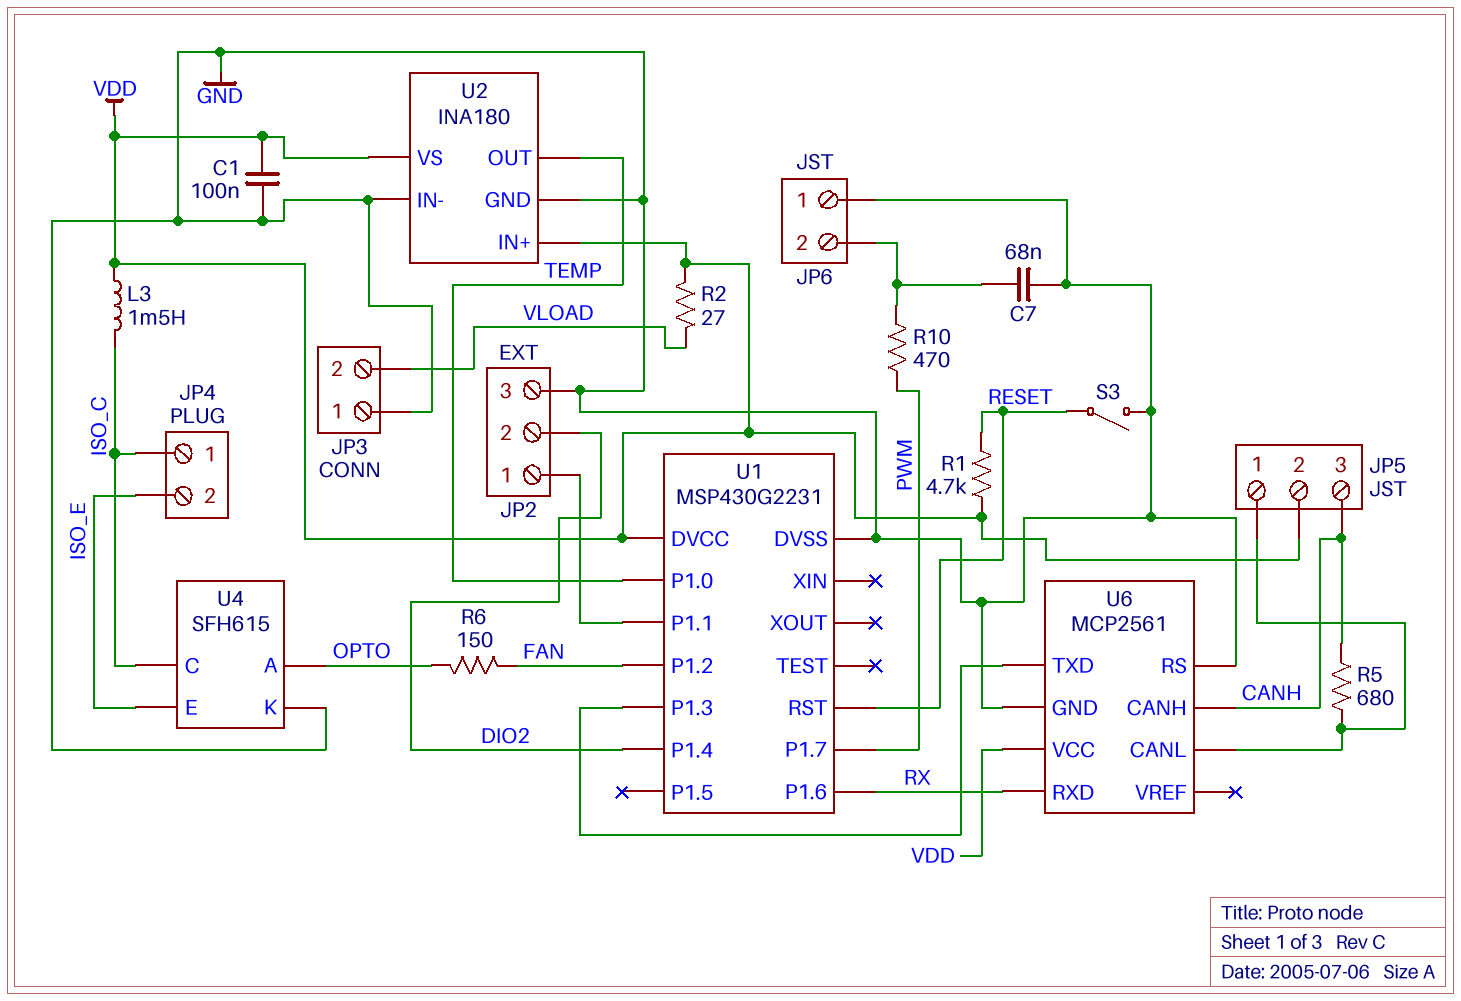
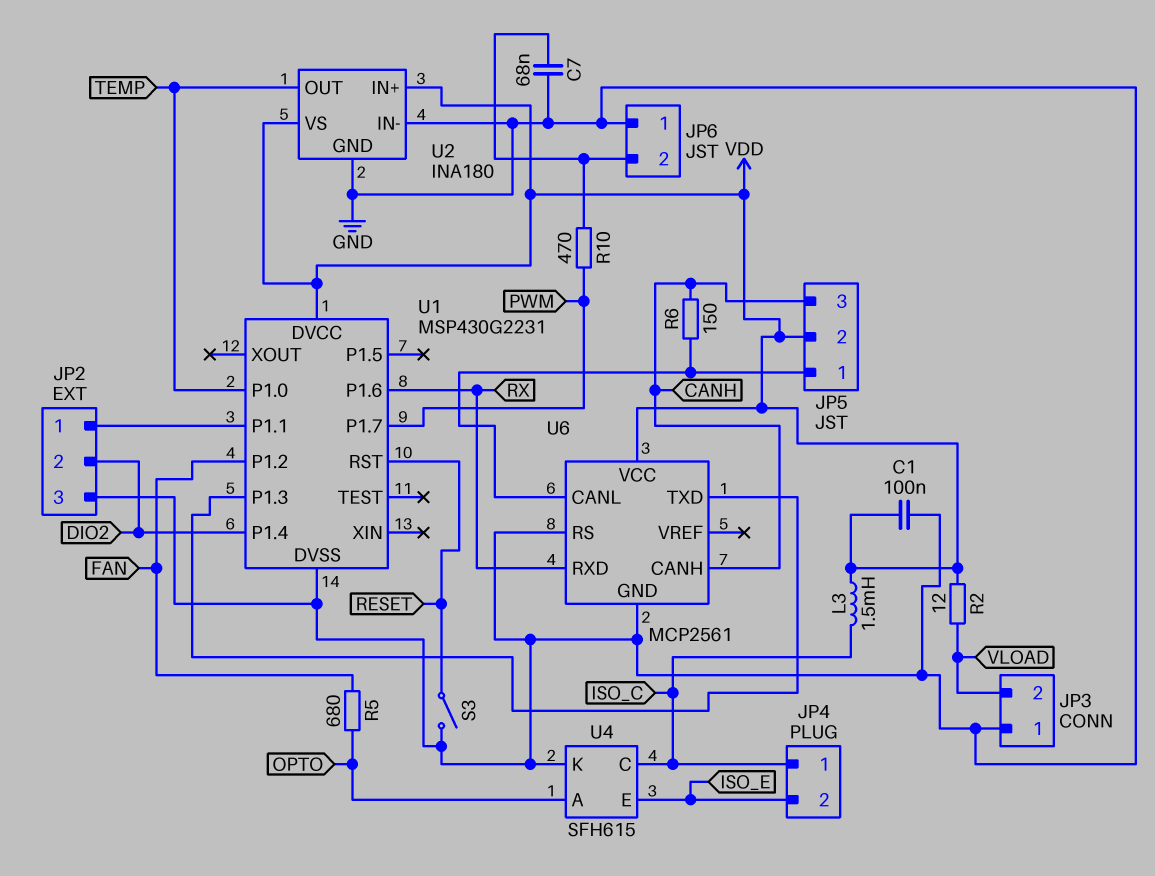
R1: 4.7k (RESET, VDD) -> none
R2: 27 (VDD, VLOAD) -> 12 (VDD, VLOAD)
R5: 680 (CANH, JP5/1) -> 680 (FAN, OPTO)
R6: 150 (FAN, OPTO) -> 150 (CANH, JP5/1)

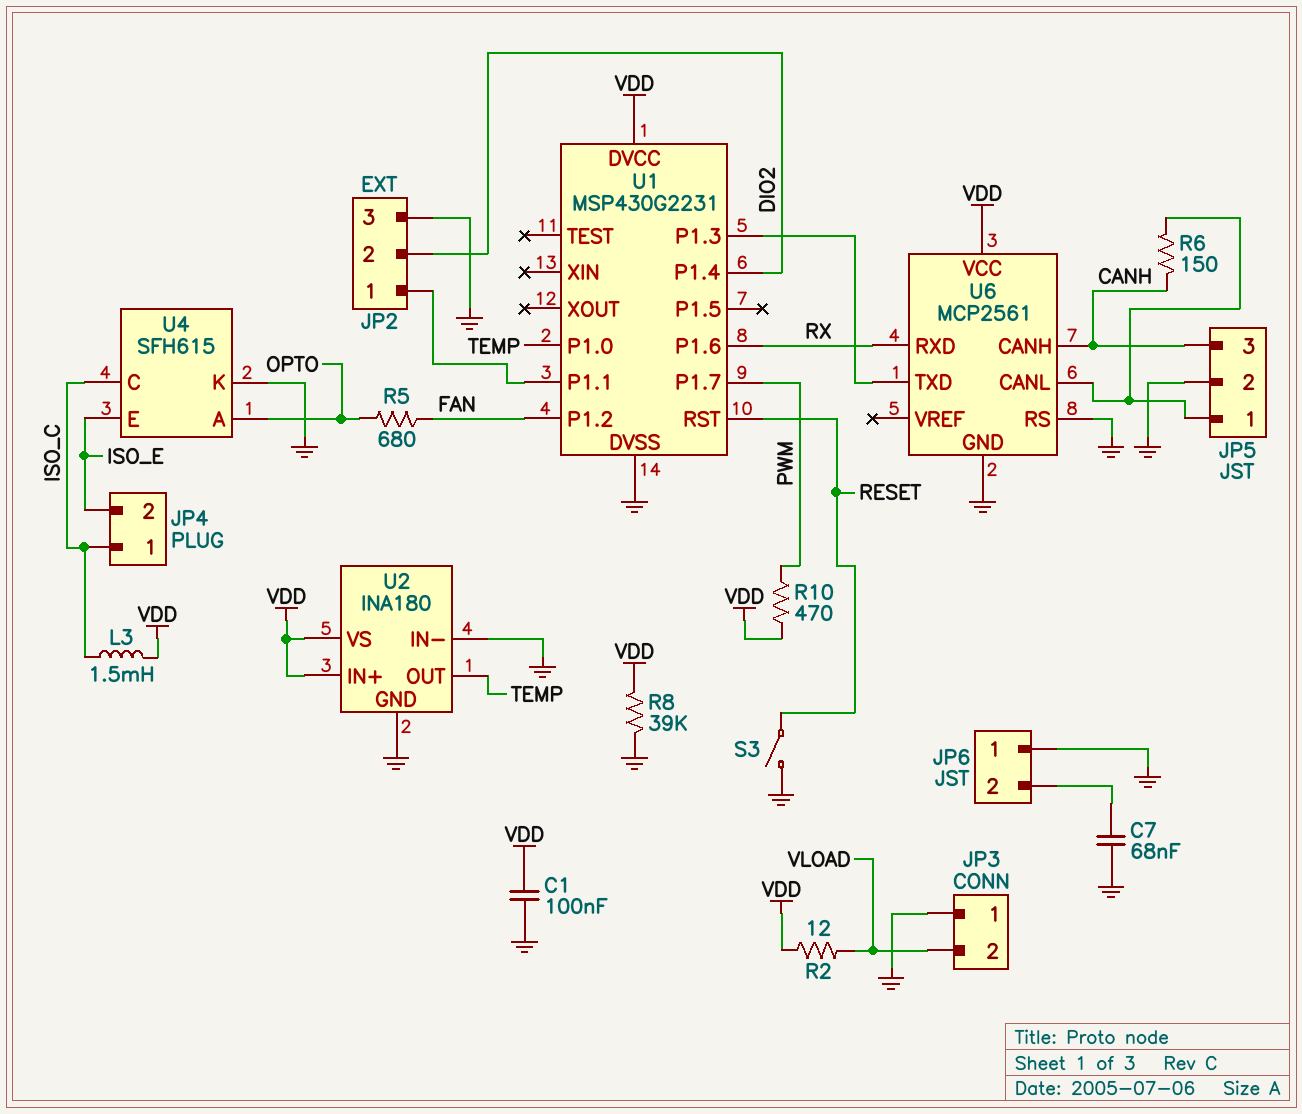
JP5 pin 2: VDD -> GND
R8: none -> 39k (GND, VDD)
R10: 470 (JP6/2, PWM) -> 470 (PWM, VDD)

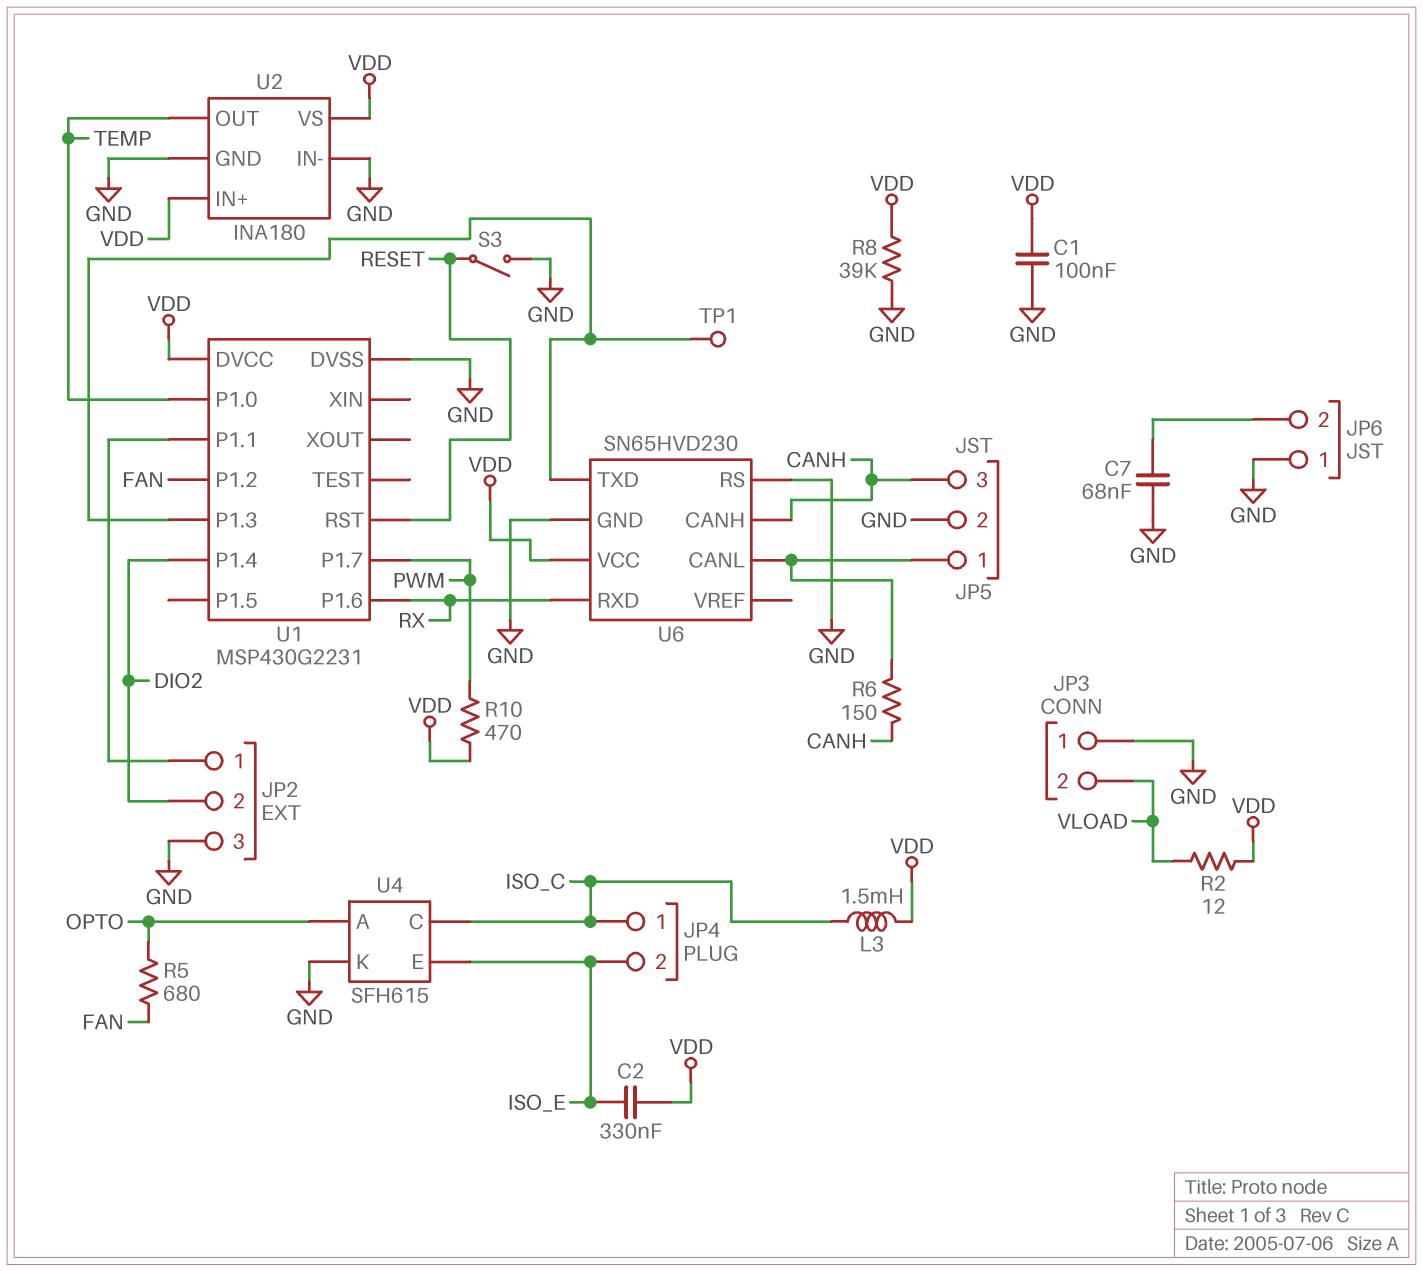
C2: none -> 330nF (ISO_E, VDD)
TP1: none -> test point (U1/P1.3)
U6: MCP2561 -> SN65HVD230

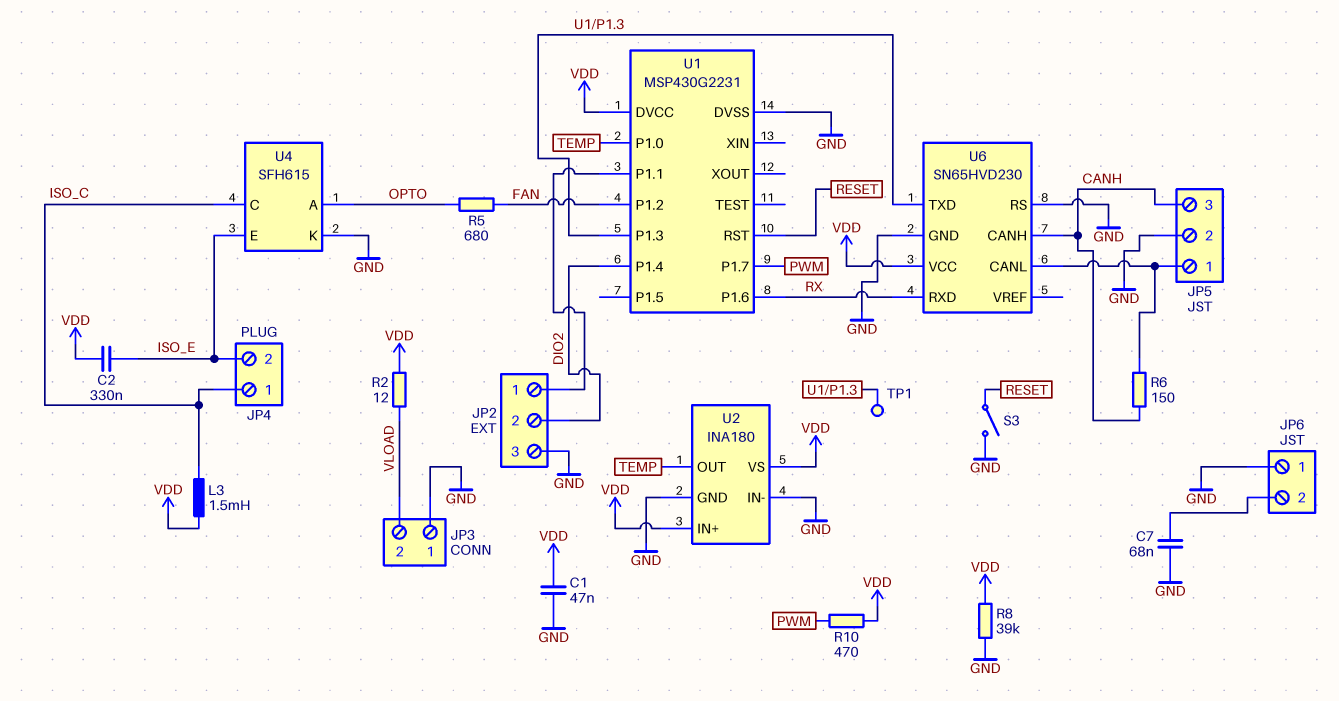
C1: 100nF (GND, VDD) -> 47nF (GND, VDD)

